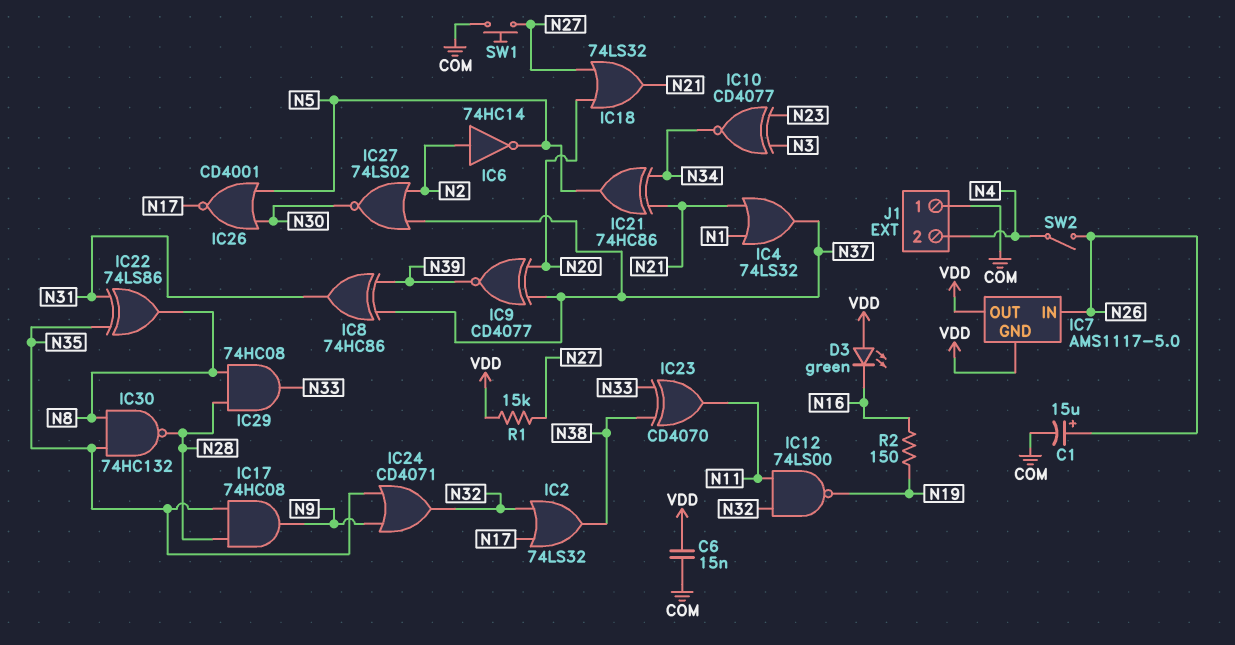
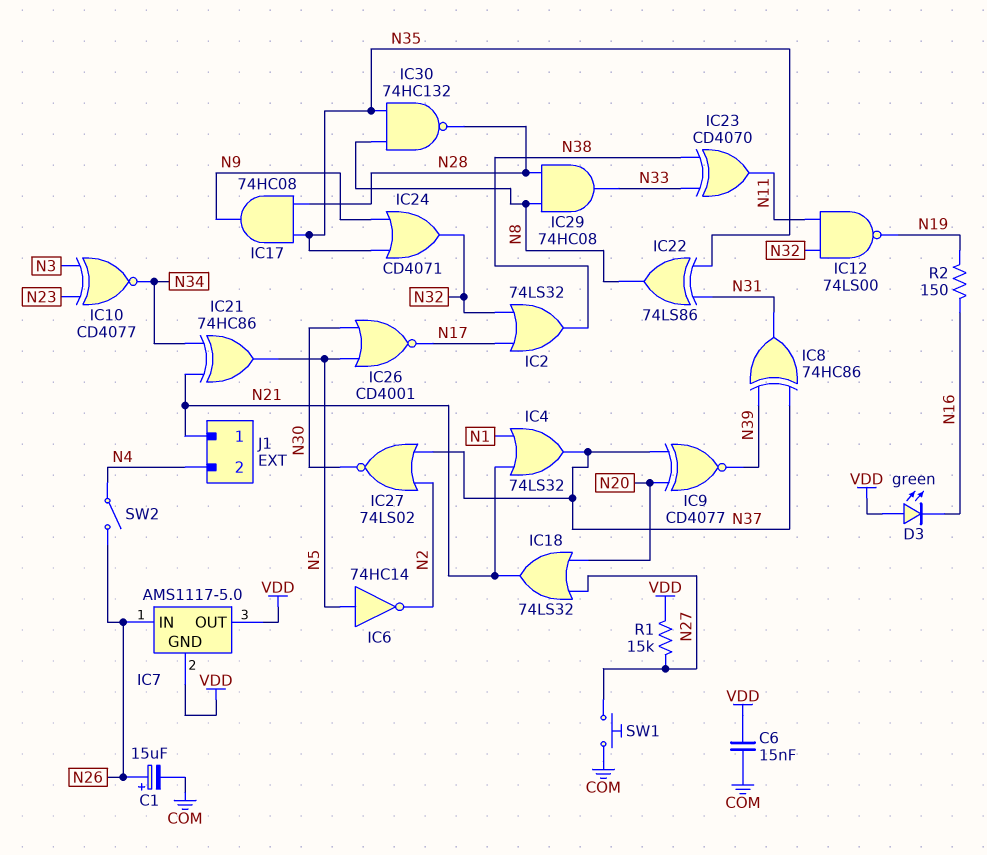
IC6: NOT 74HC14 (in N2, out N5) -> NOT 74HC14 (in N5, out N2)
J1 pin 1: COM -> N21

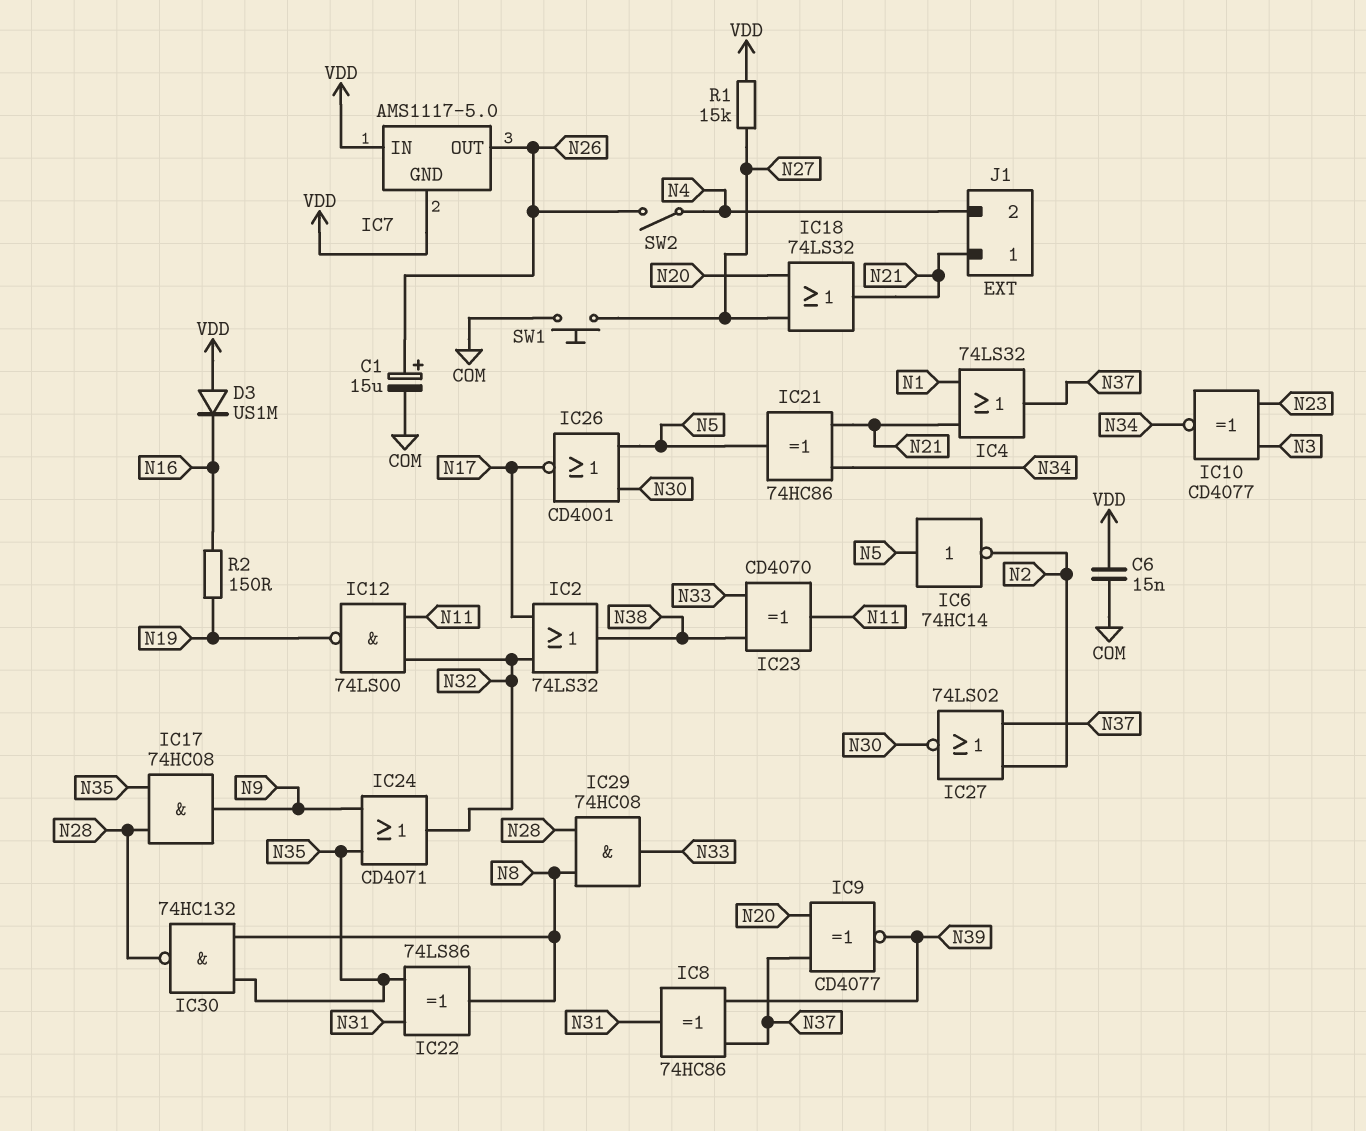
D3: LED green (A VDD, K N16) -> diode US1M (A VDD, K N16)
IC7 pin IN: N26 -> VDD
IC7 pin OUT: VDD -> N26

